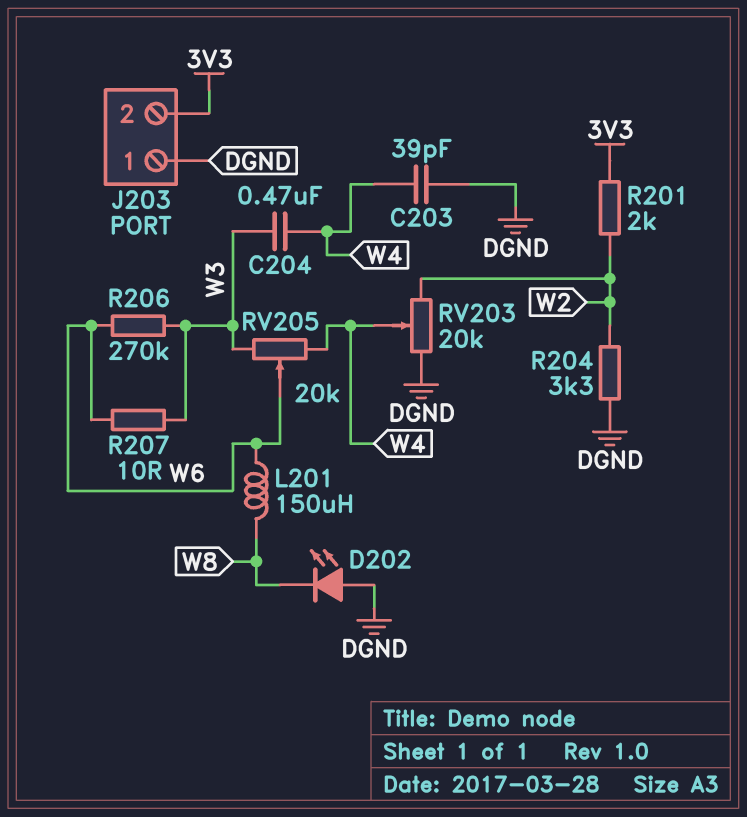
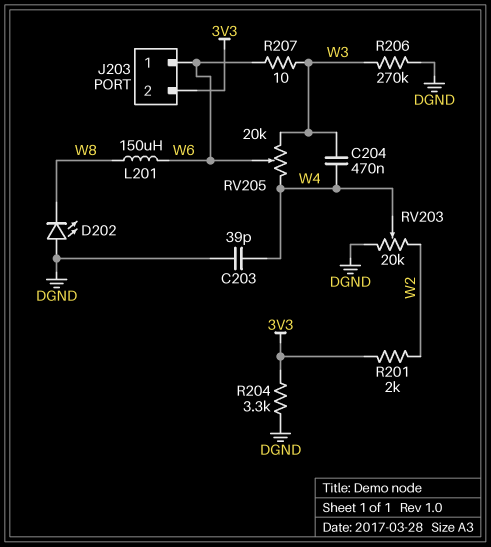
J203 pin 1: DGND -> W6
R204: 3.3k (DGND, W2) -> 3.3k (3V3, DGND)
R206: 270k (W3, W6) -> 270k (DGND, W3)

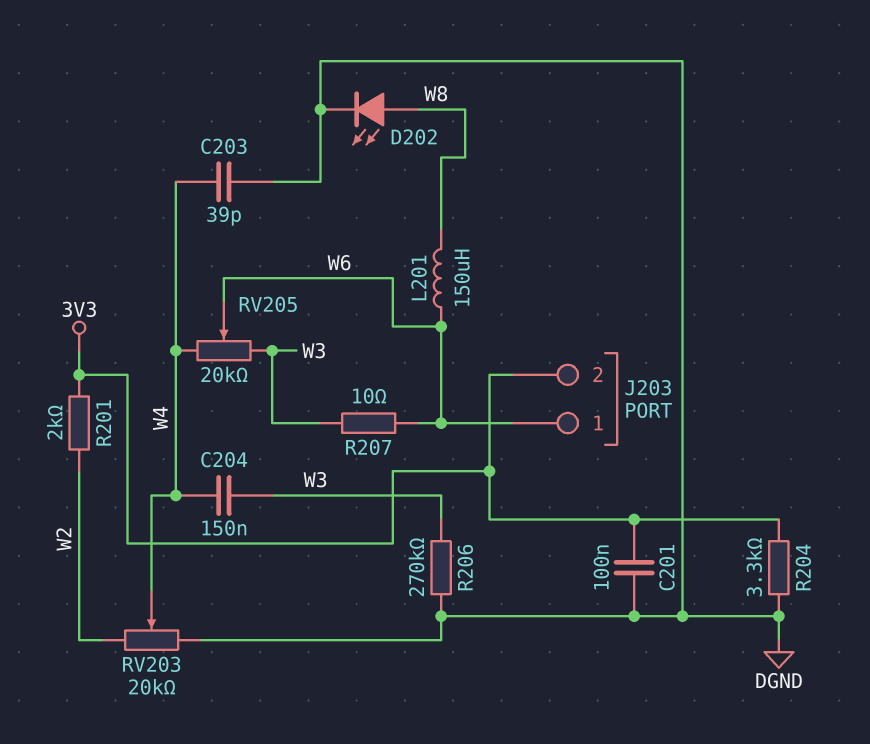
C201: none -> 100nF (3V3, DGND)
C204: 470nF (W3, W4) -> 150nF (W3, W4)
D202: LED (A DGND, K W8) -> LED (A W8, K DGND)

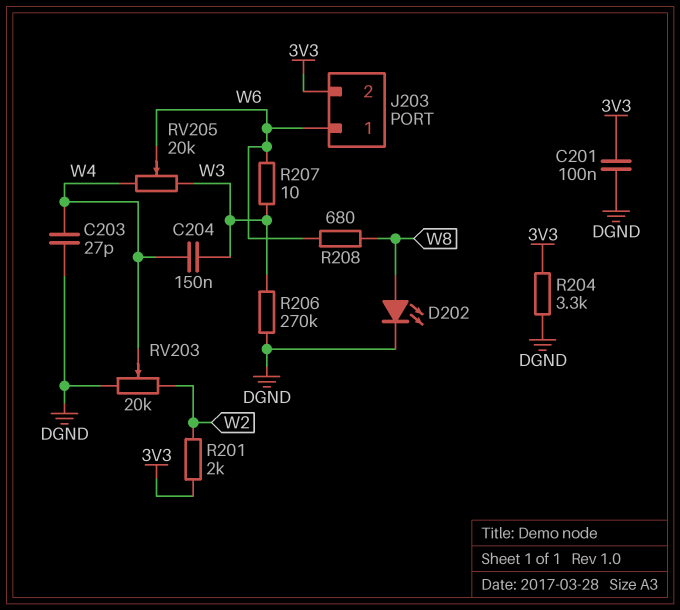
C203: 39pF (DGND, W4) -> 27pF (DGND, W4)
L201: 150uH (W6, W8) -> none
R208: none -> 680 (W6, W8)

